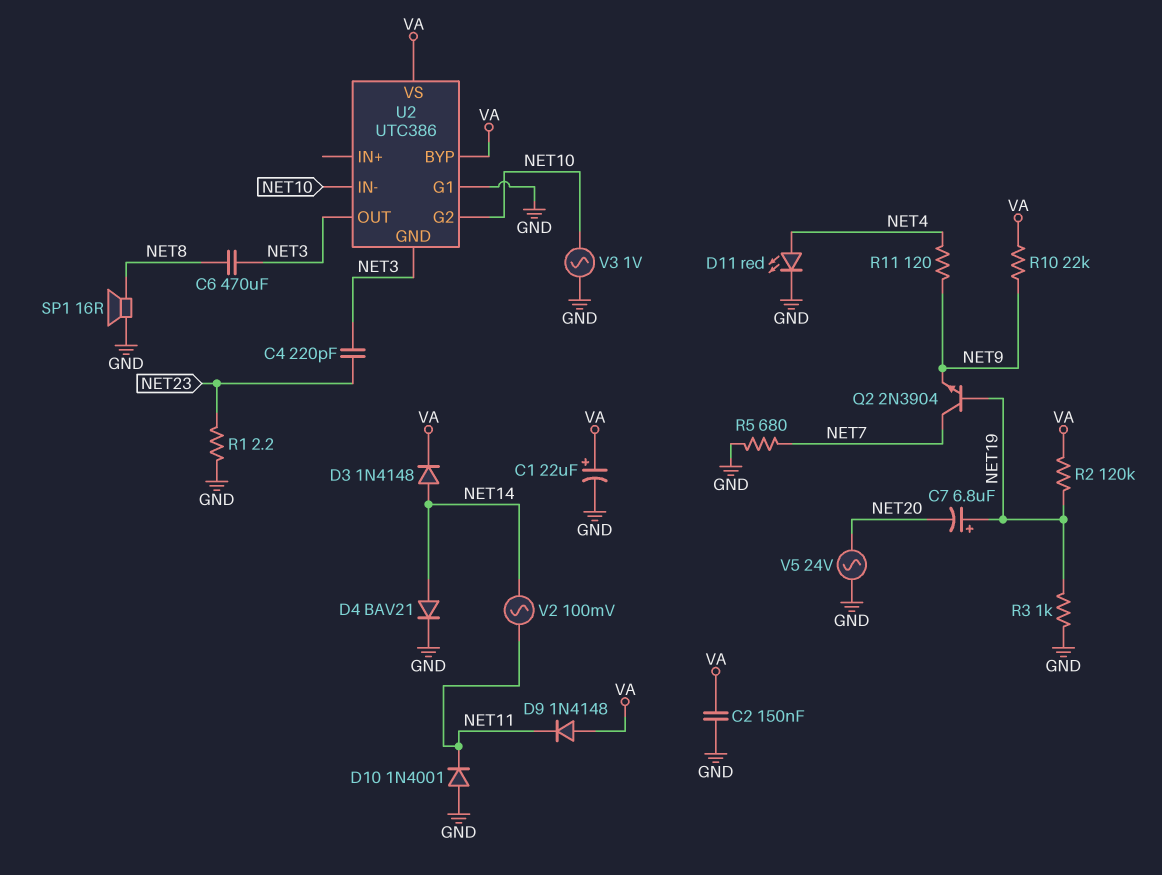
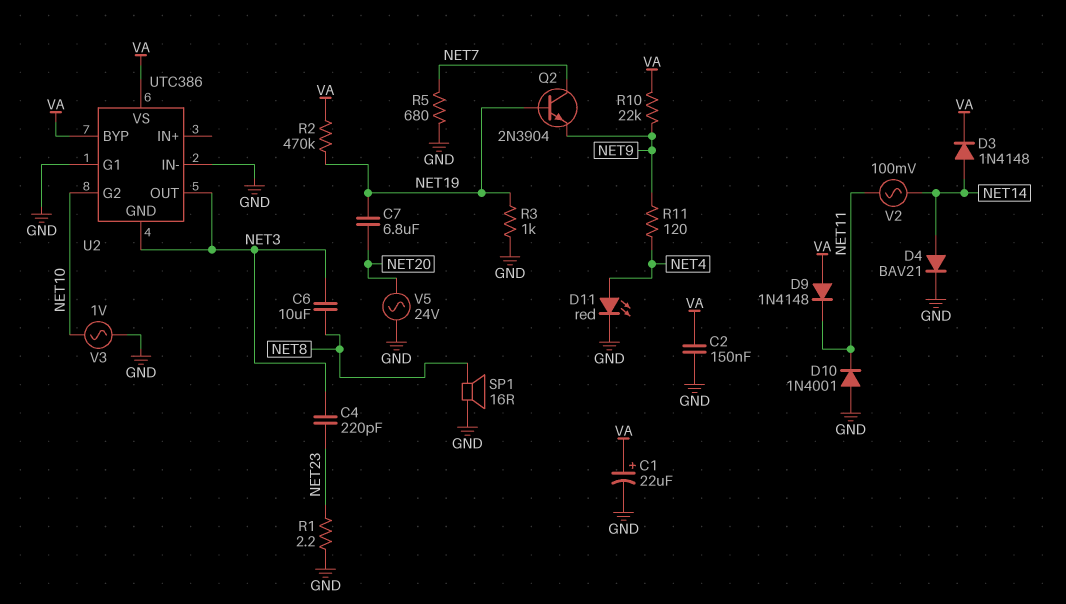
C6: 470uF (NET3, NET8) -> 10uF (NET3, NET8)
C7: 6.8uF (plus NET19, minus NET20) -> 6.8uF (NET19, NET20)
R2: 120k (NET19, VA) -> 470k (NET19, VA)
U2 pin IN-: NET10 -> GND

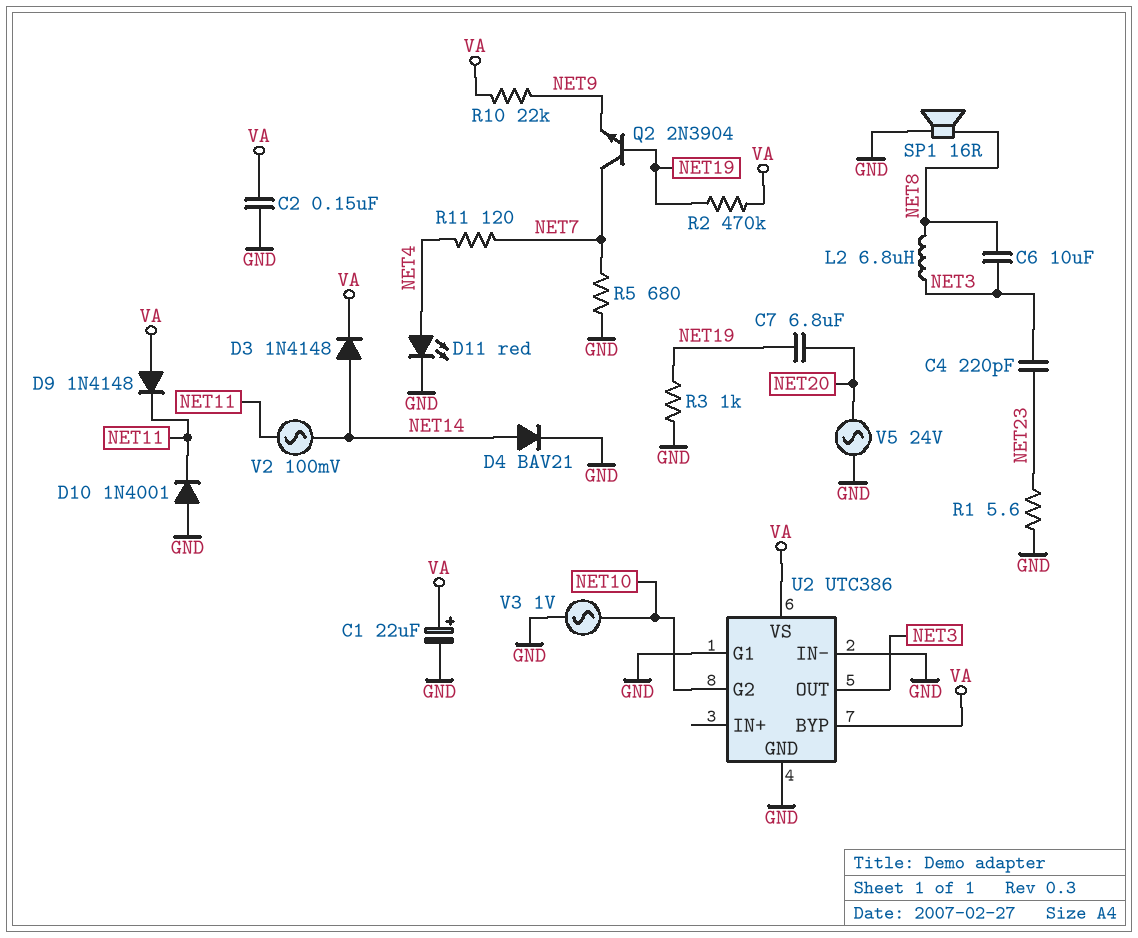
L2: none -> 6.8uH (NET3, NET8)
R1: 2.2 (GND, NET23) -> 5.6 (GND, NET23)
R11: 120 (NET4, NET9) -> 120 (NET4, NET7)
U2 pin GND: NET3 -> GND

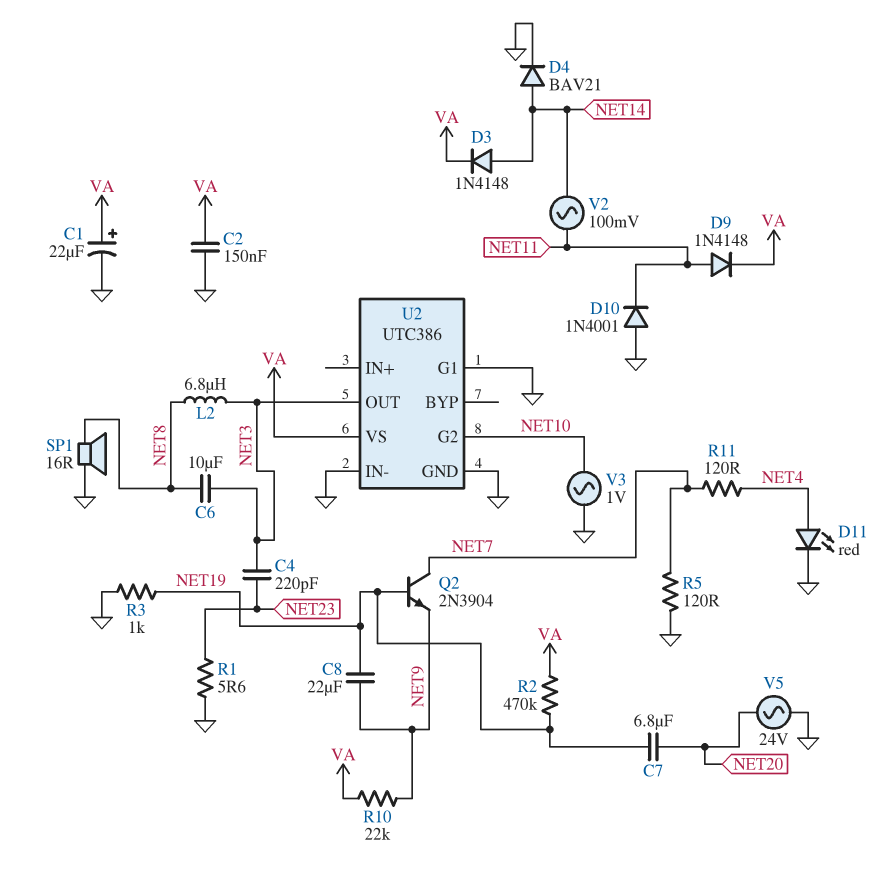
C8: none -> 22uF (NET9, NET19)
D9: diode 1N4148 (A VA, K NET11) -> diode 1N4148 (A NET11, K VA)
R5: 680 (GND, NET7) -> 120 (GND, NET7)
U2 pin BYP: VA -> none

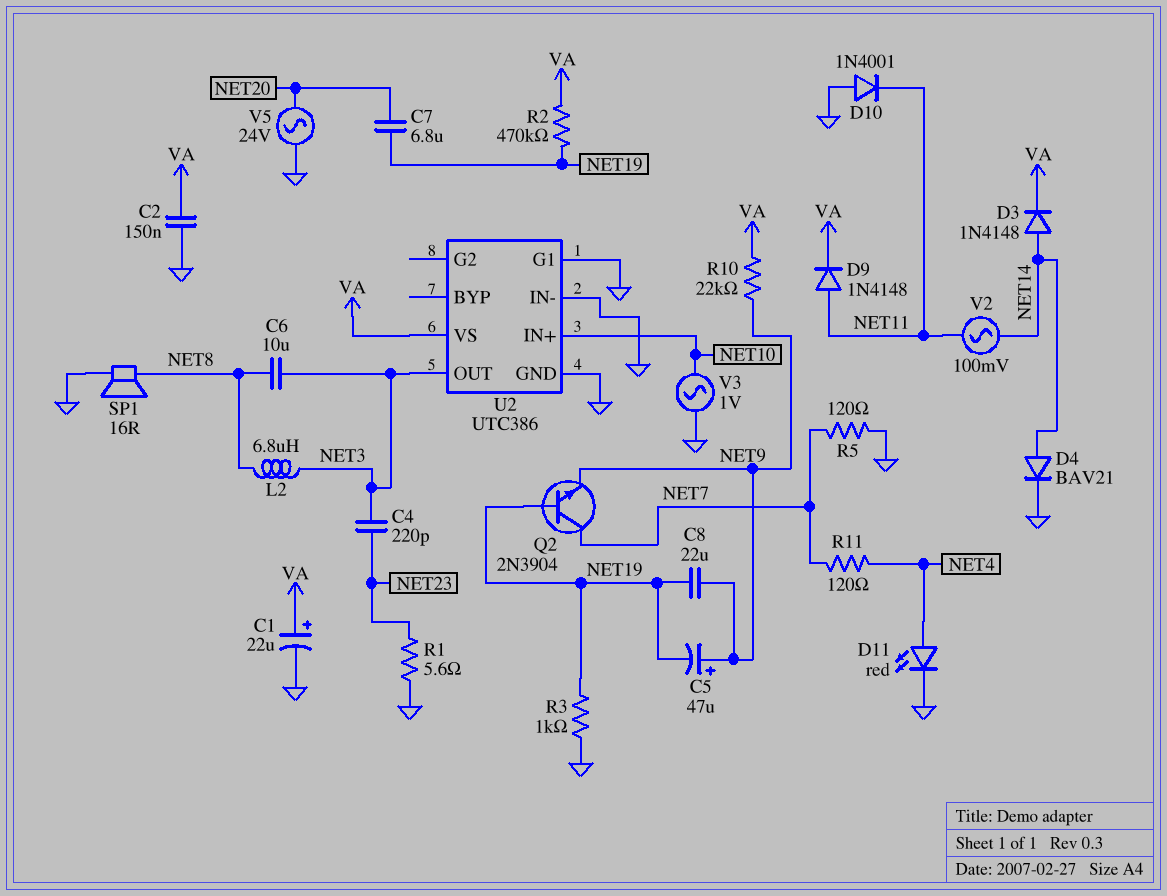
C5: none -> 47uF (plus NET9, minus NET19)
U2 pin G2: NET10 -> none
U2 pin IN+: none -> NET10

